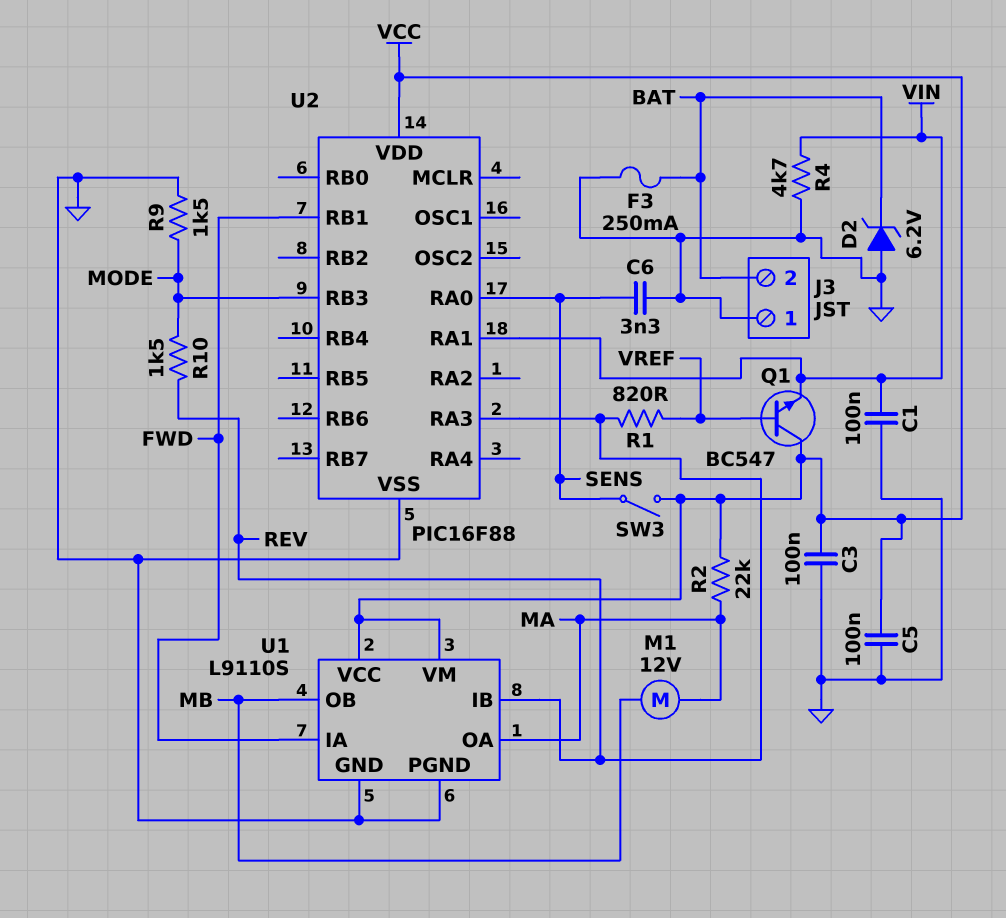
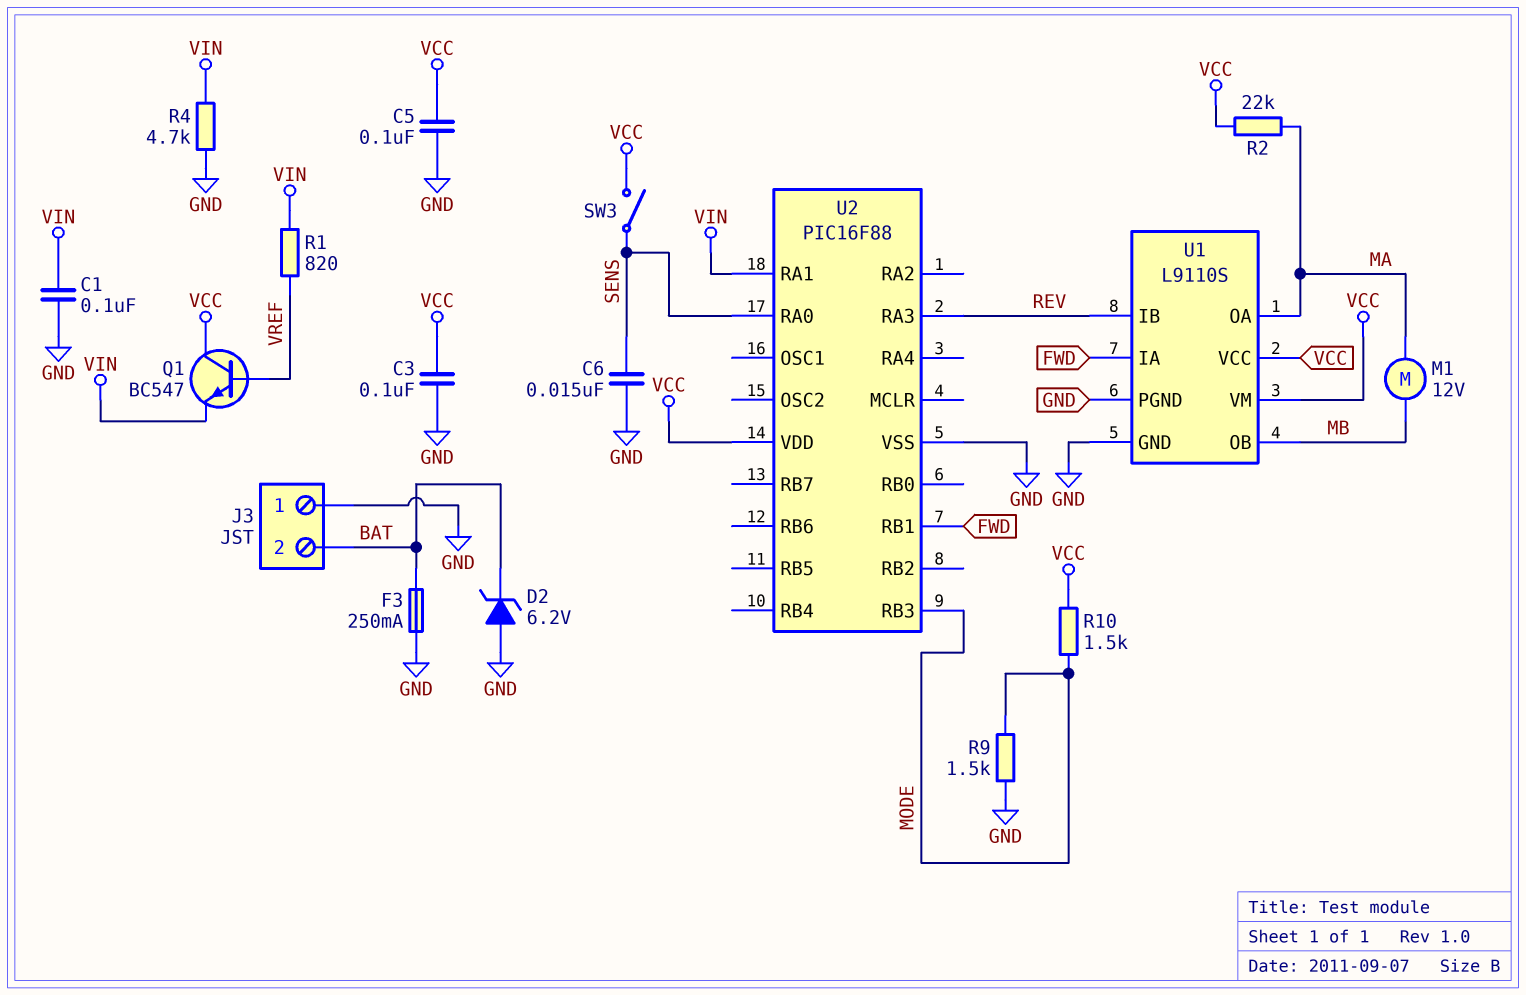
C6: 3.3nF (GND, SENS) -> 15nF (GND, SENS)
R1: 820 (REV, VREF) -> 820 (VIN, VREF)
R10: 1.5k (MODE, REV) -> 1.5k (MODE, VCC)

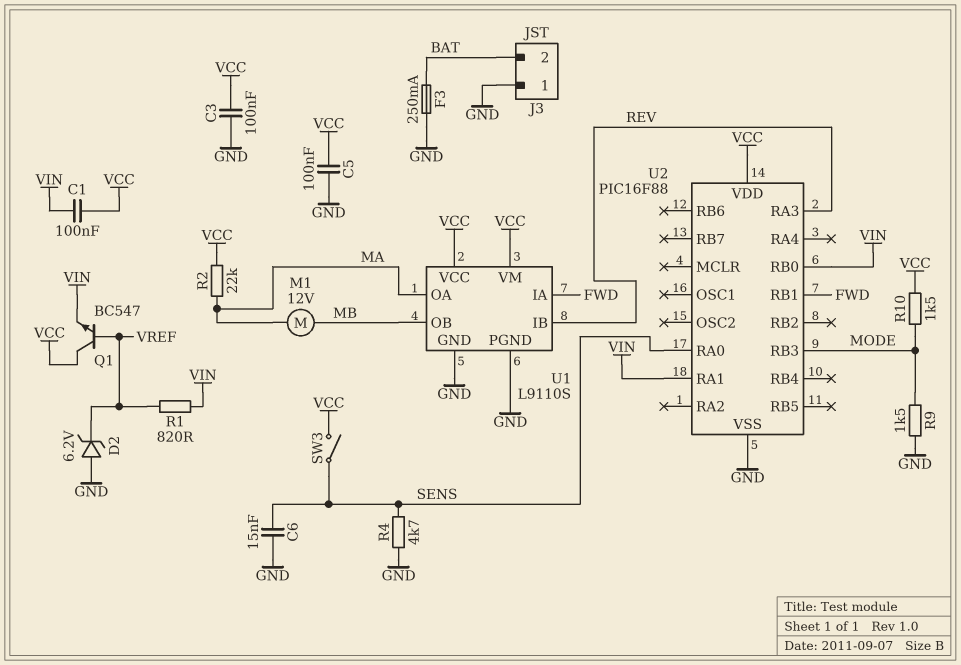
C1: 100nF (GND, VIN) -> 100nF (VCC, VIN)
D2: zener 6.2V (A GND, K BAT) -> zener 6.2V (A GND, K VREF)
R4: 4.7k (GND, VIN) -> 4.7k (GND, SENS)
U2 pin RB0: none -> VIN

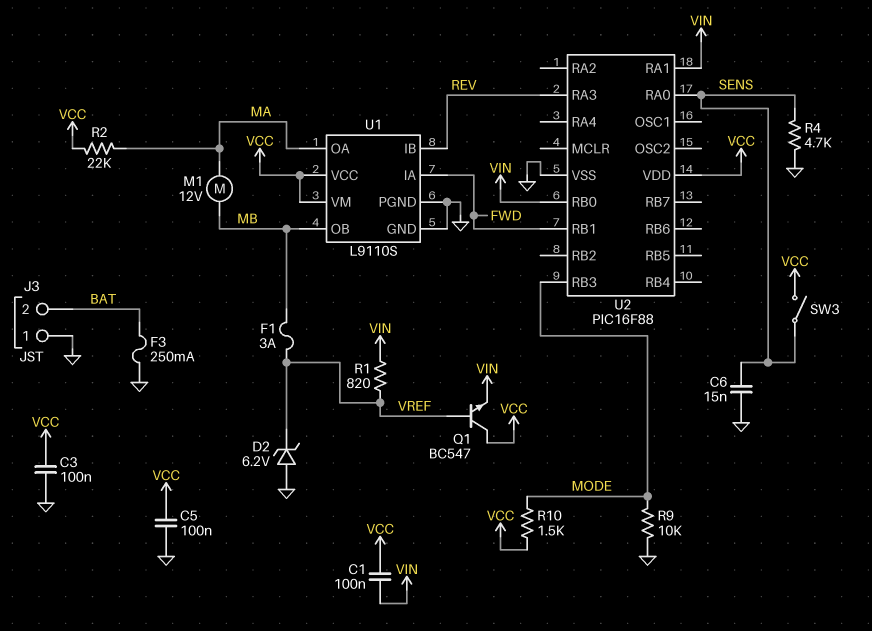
F1: none -> 3A (MB, VREF)
R9: 1.5k (GND, MODE) -> 10k (GND, MODE)

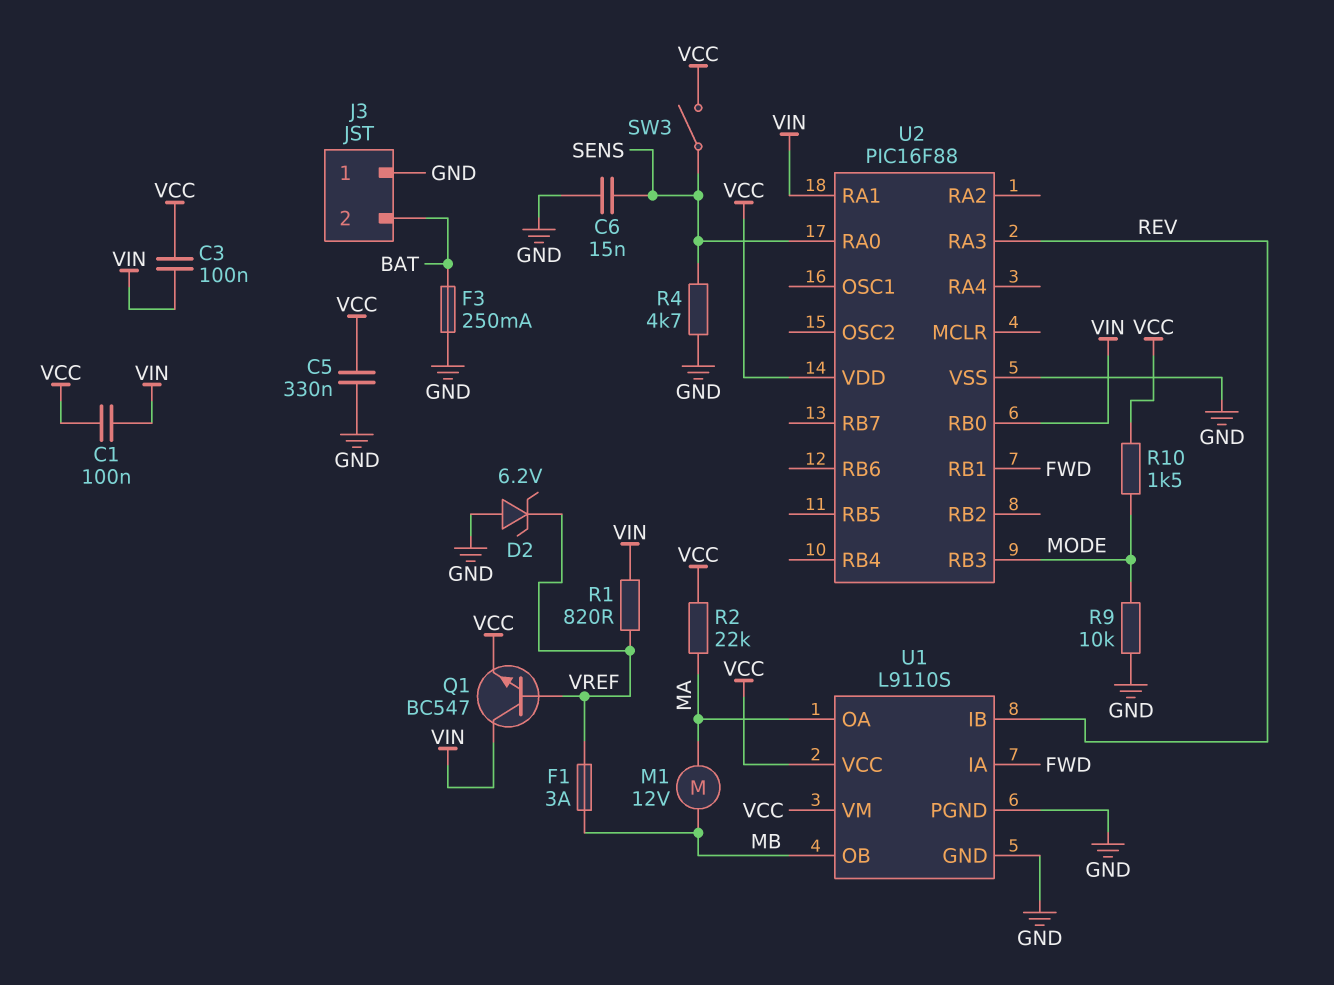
C3: 100nF (GND, VCC) -> 100nF (VCC, VIN)
C5: 100nF (GND, VCC) -> 330nF (GND, VCC)
Q1: NPN BC547 (B VREF, C VCC, E VIN) -> NPN BC547 (B VREF, C VIN, E VCC)

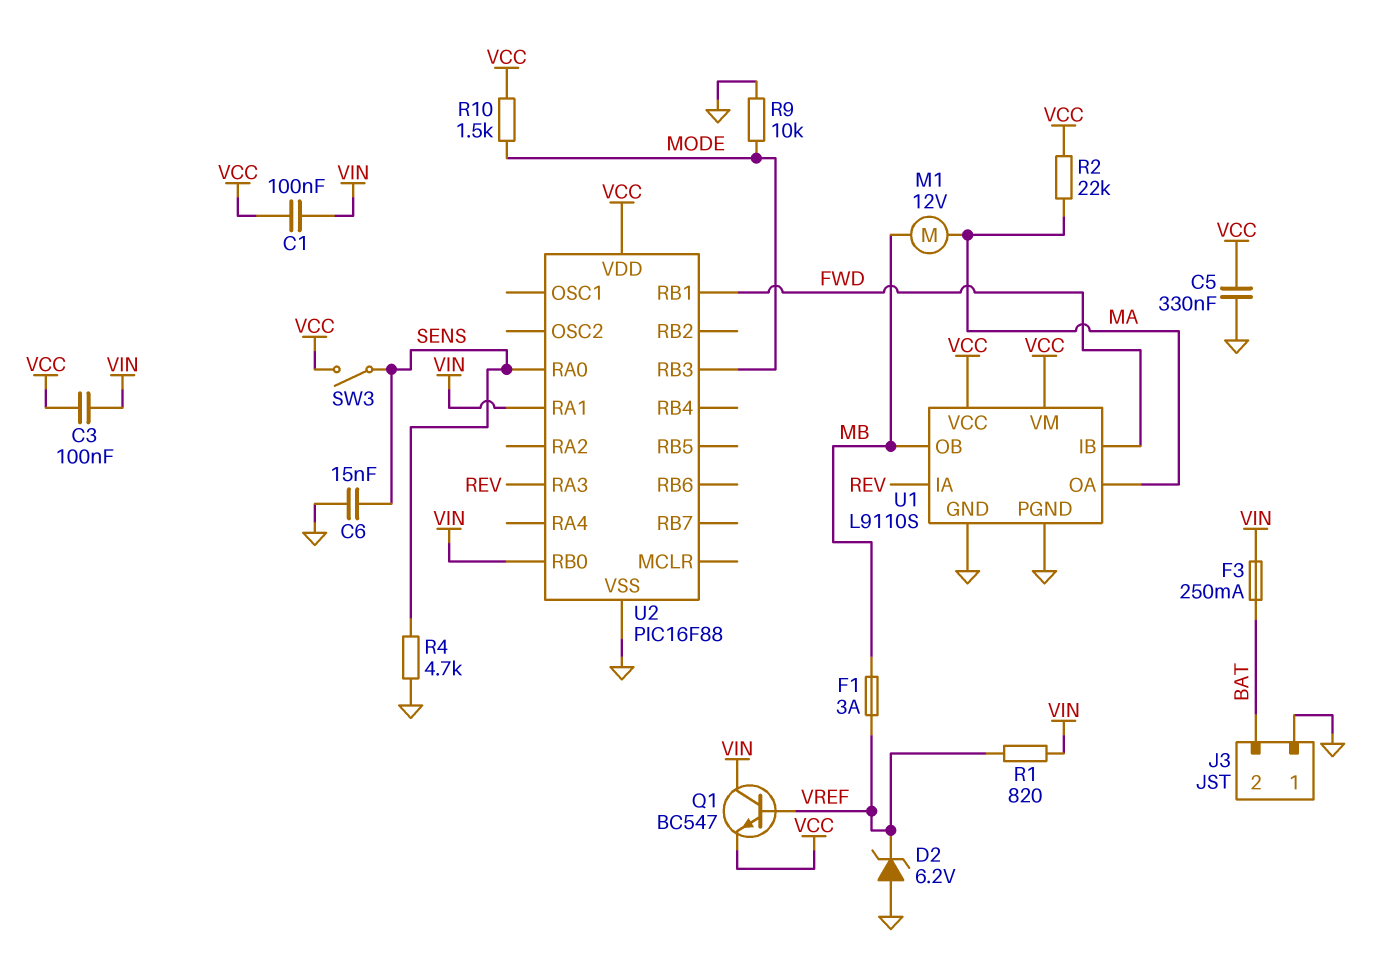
F3: 250mA (BAT, GND) -> 250mA (BAT, VIN)
U1 pin IA: FWD -> REV
U1 pin IB: REV -> FWD

